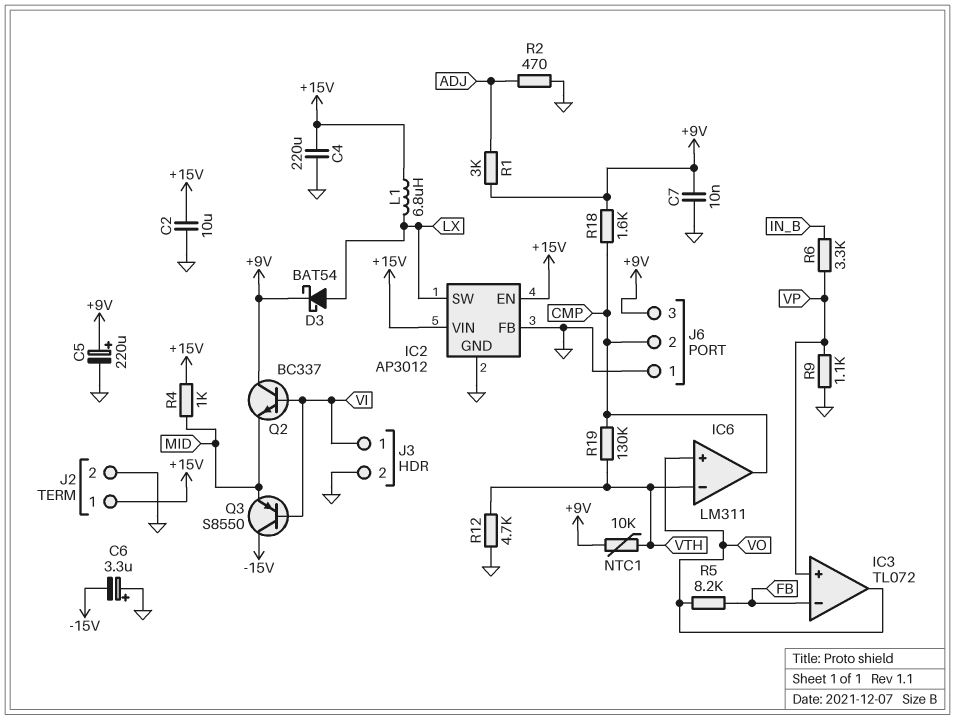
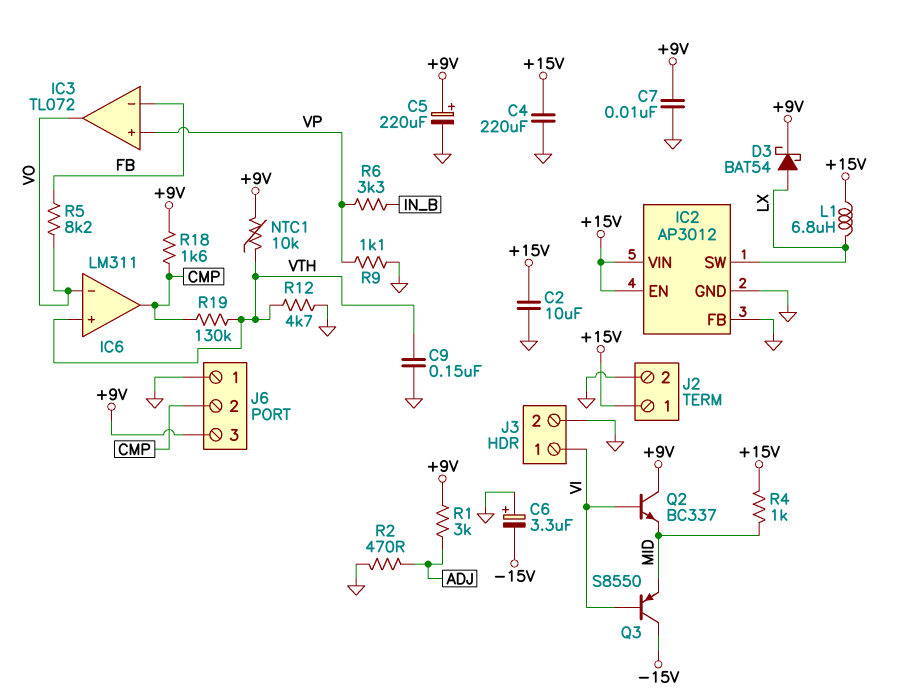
C9: none -> 150nF (GND, VTH)
IC6 pin in+: VO -> VTH
IC6 pin in-: VTH -> VO

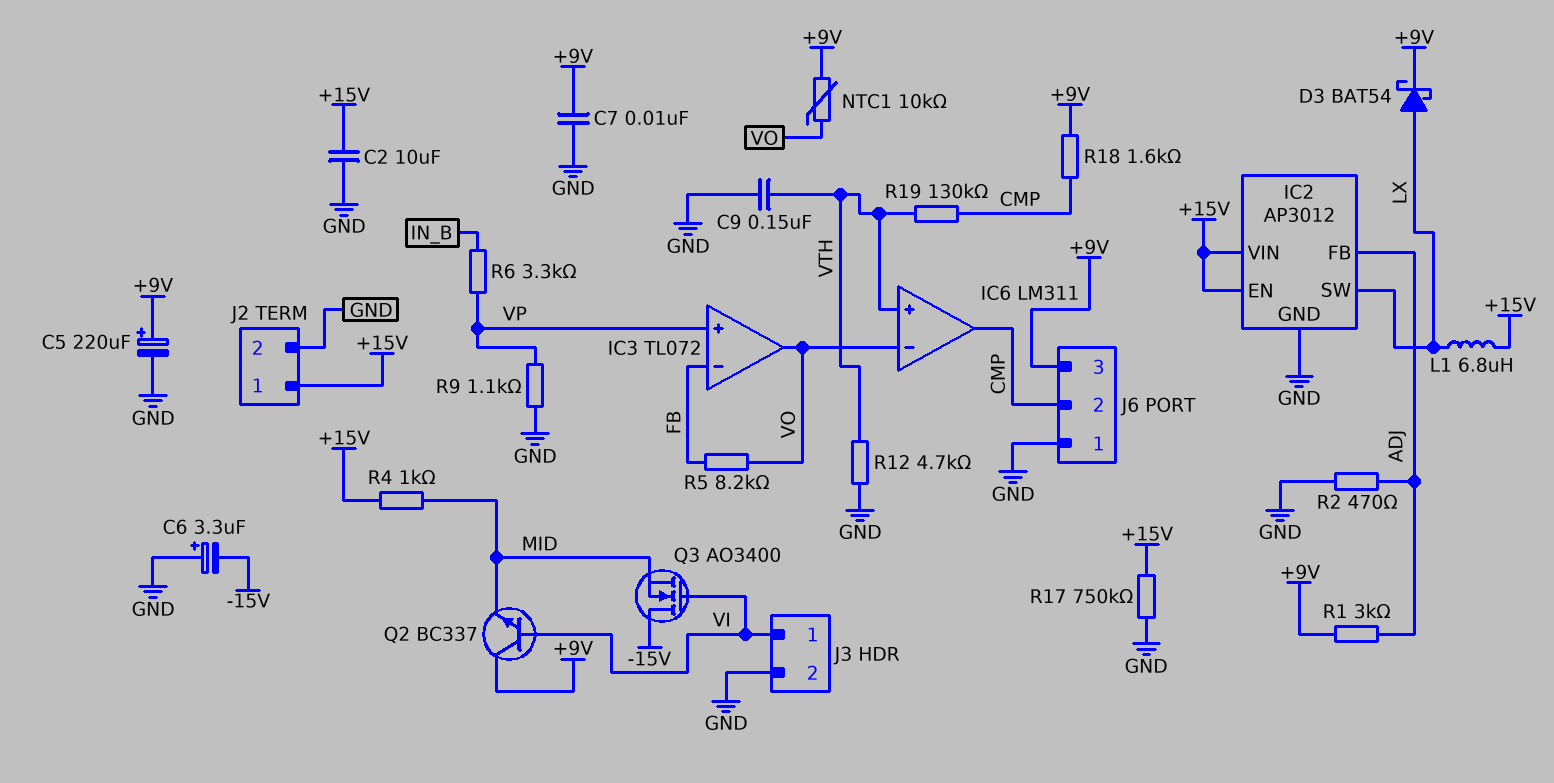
C4: 220uF (+15V, GND) -> none
IC2 pin FB: GND -> ADJ
NTC1: 10k (+9V, VTH) -> 10k (+9V, VO)
Q3: PNP S8550 (B VI, C -15V, E MID) -> NMOS AO3400 (G VI, D -15V, S MID)
R17: none -> 750k (+15V, GND)

